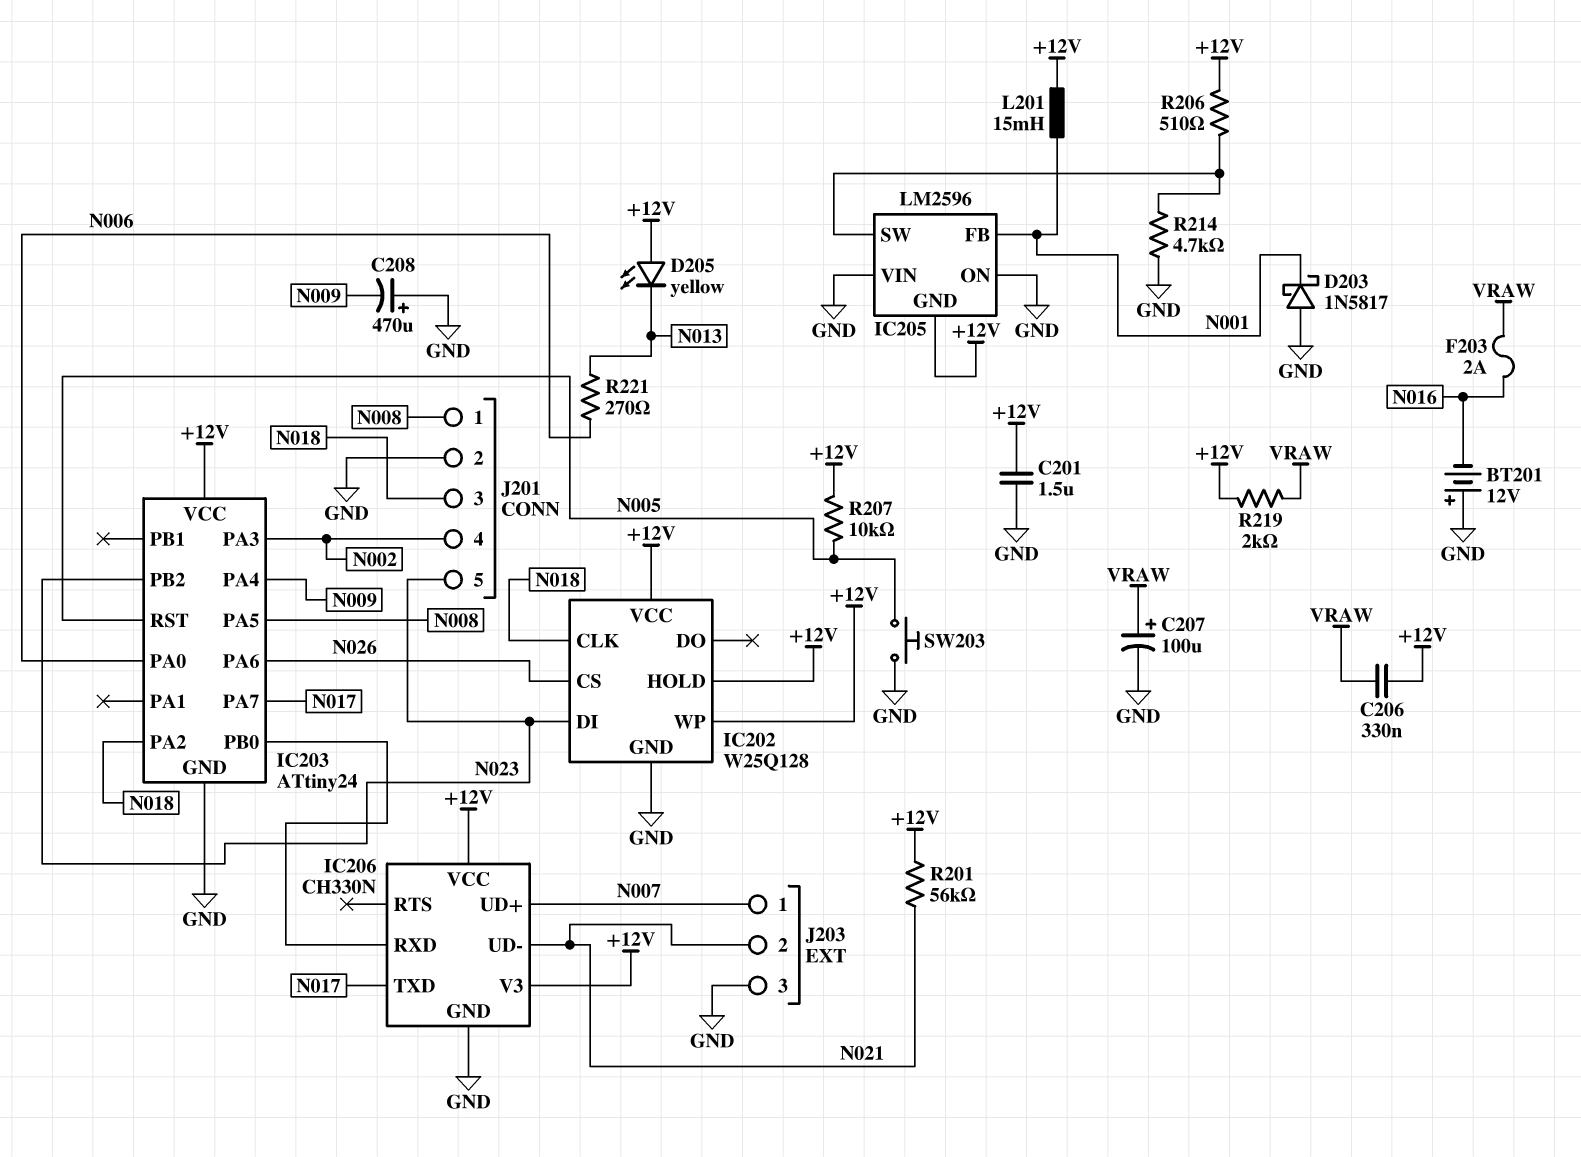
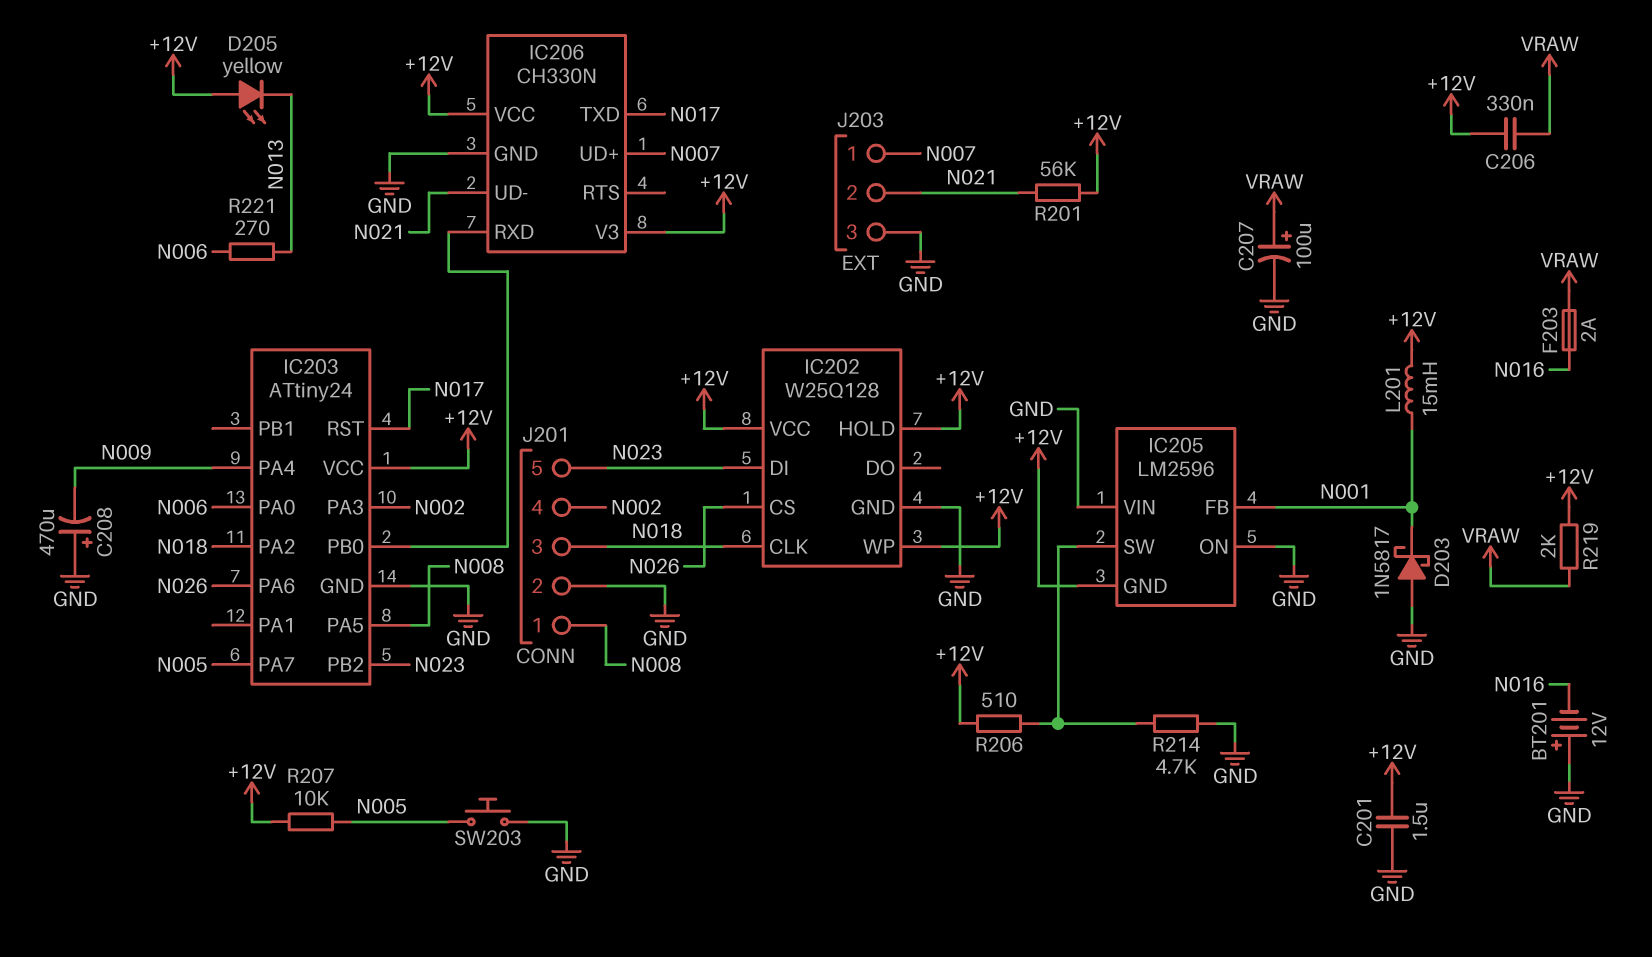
IC203 pin PA7: N017 -> N005
IC203 pin RST: N005 -> N017

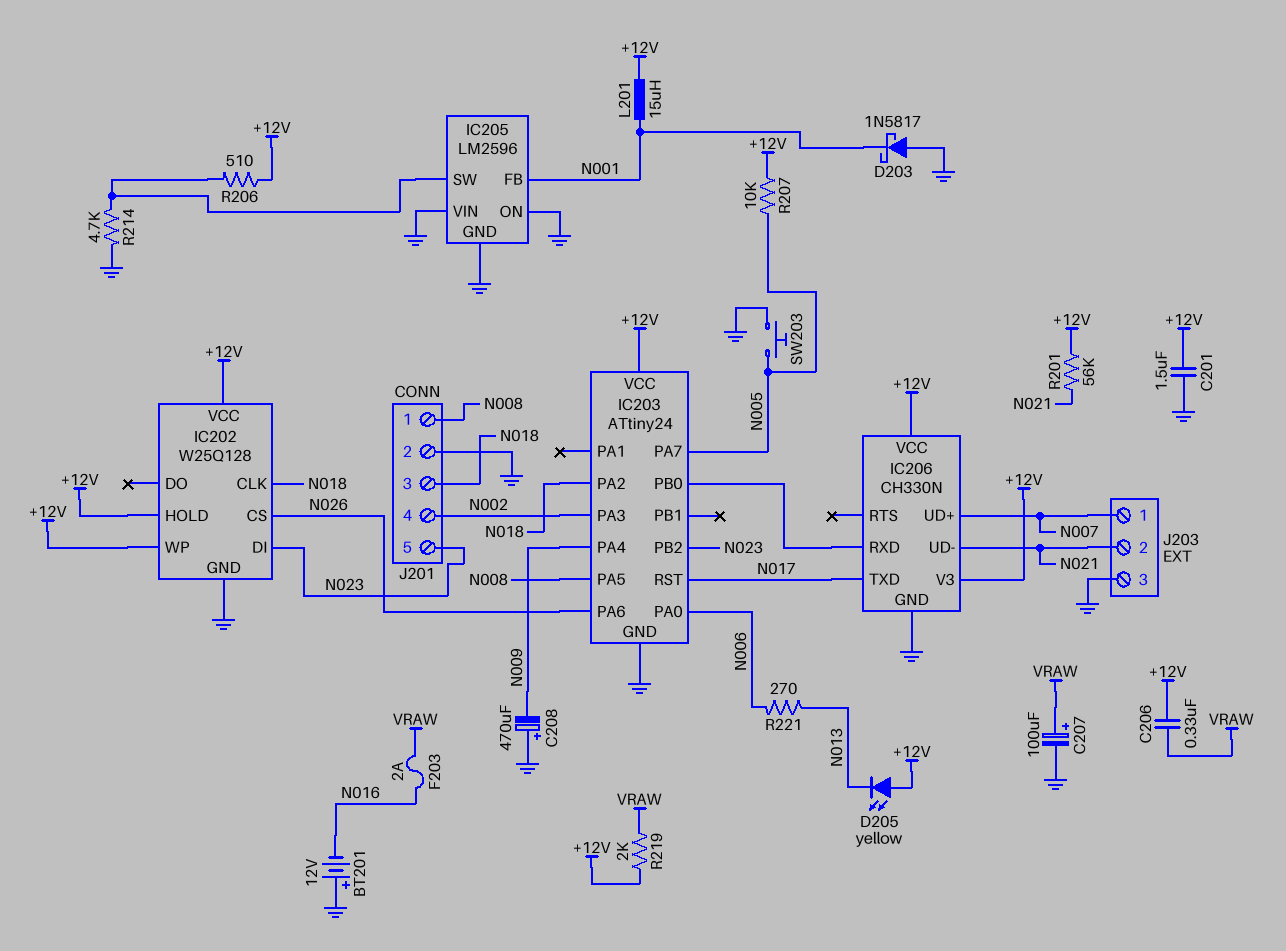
IC205 pin GND: +12V -> GND
L201: 15mH (+12V, N001) -> 15uH (+12V, N001)

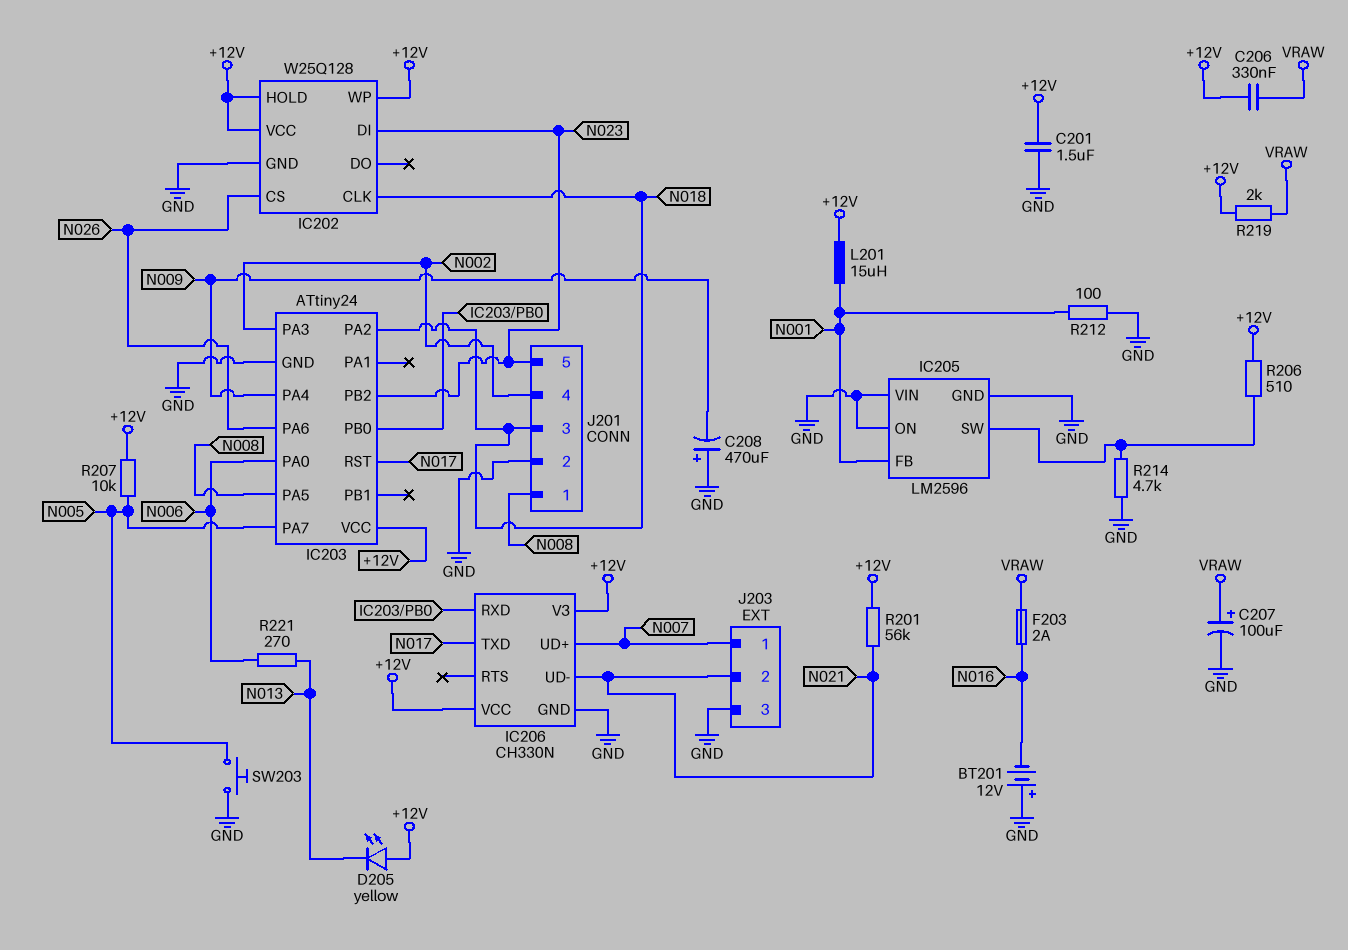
D203: schottky 1N5817 (A GND, K N001) -> none
R212: none -> 100 (GND, N001)

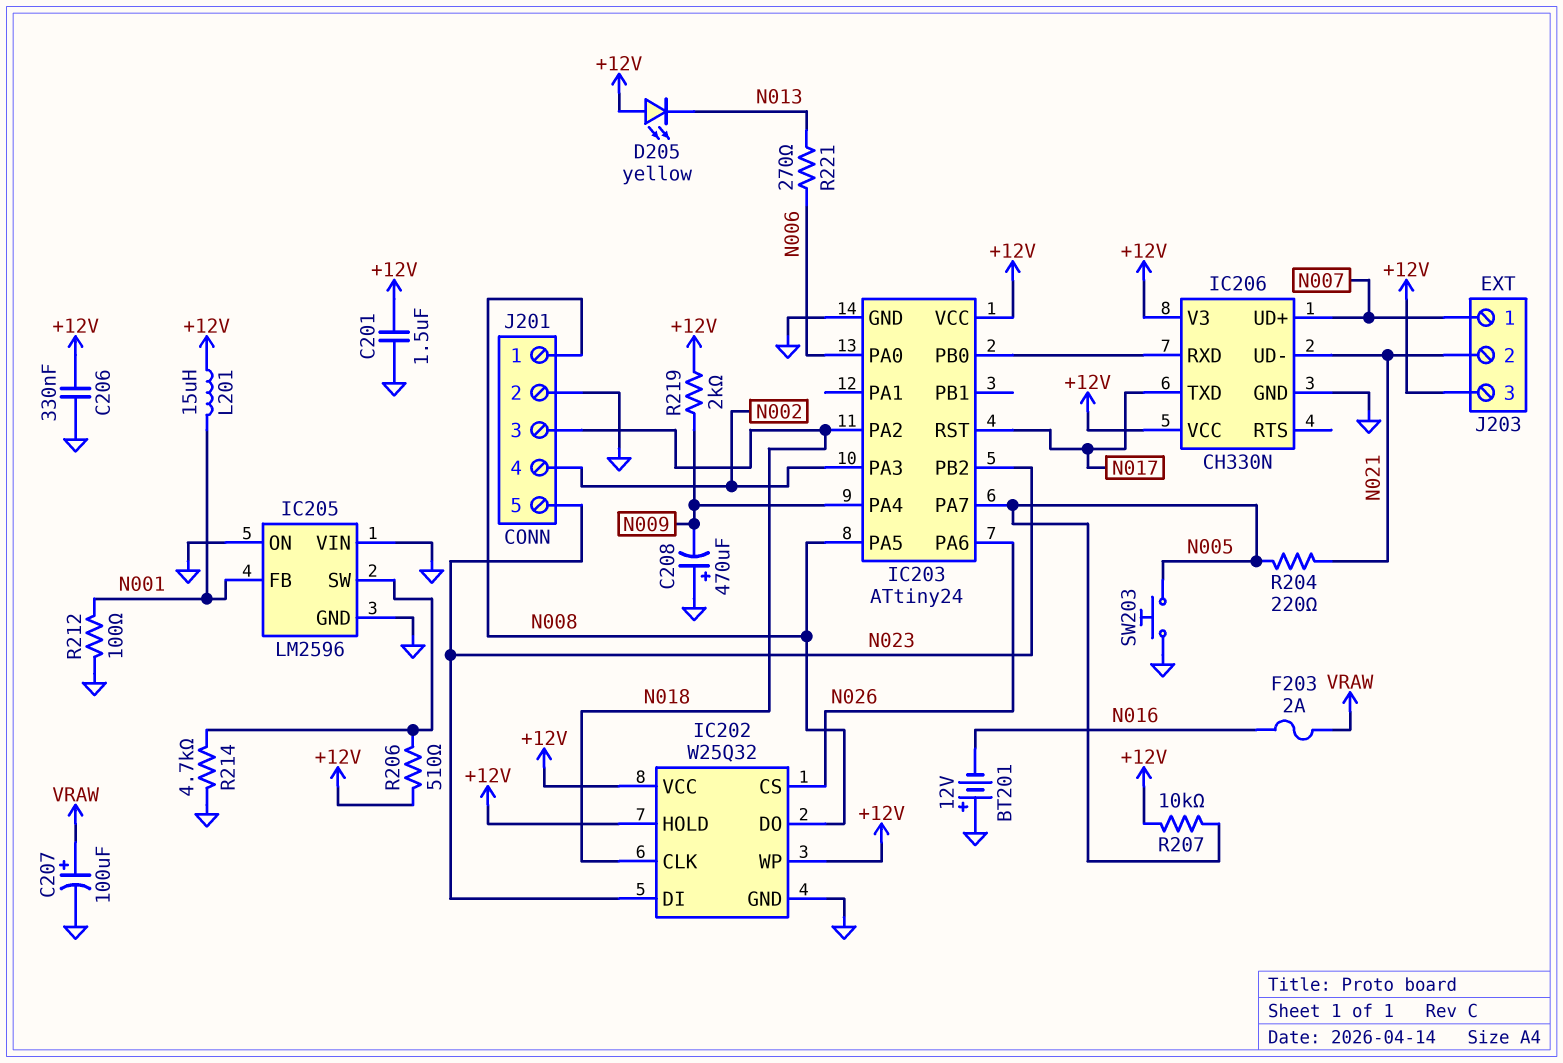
C206: 330nF (+12V, VRAW) -> 330nF (+12V, GND)
IC202: W25Q128 -> W25Q32
IC202 pin DO: none -> N008
J203 pin 3: GND -> +12V
R201: 56k (+12V, N021) -> none
R204: none -> 220 (N005, N021)
R219: 2k (+12V, VRAW) -> 2k (+12V, N009)

